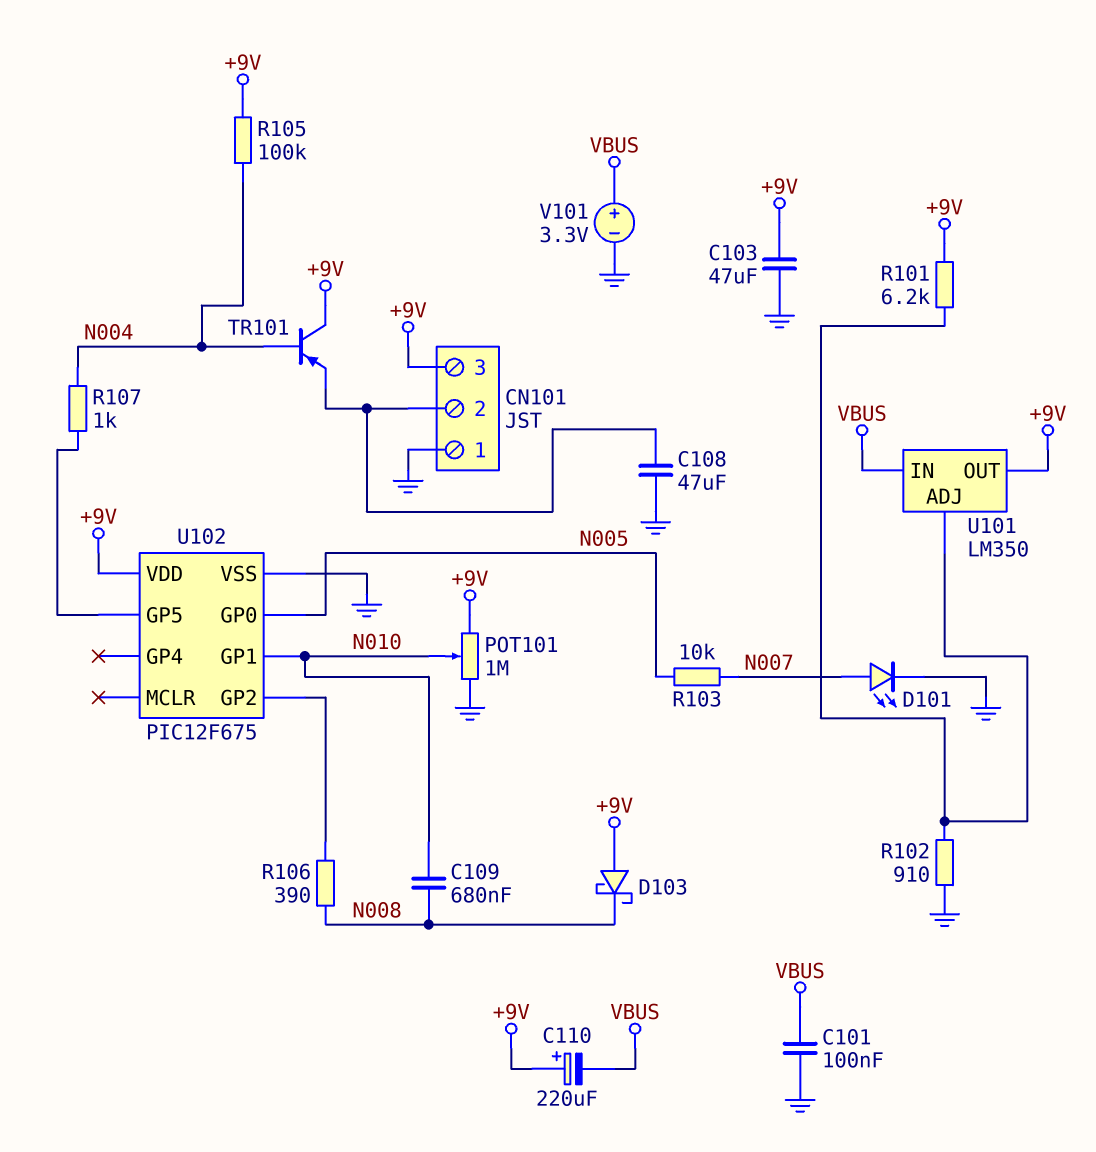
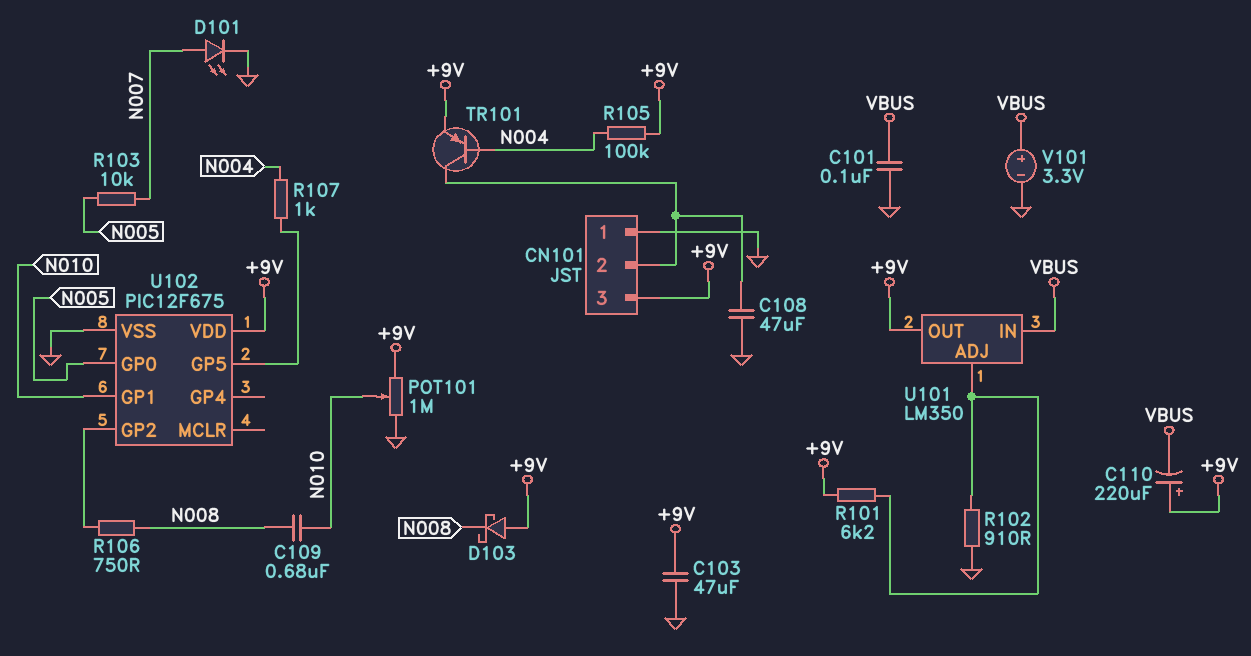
R106: 390 (N008, U102/GP2) -> 750 (N008, U102/GP2)
TR101: PNP (B N004, C +9V, E CN101/2) -> PNP (B N004, C CN101/2, E +9V)

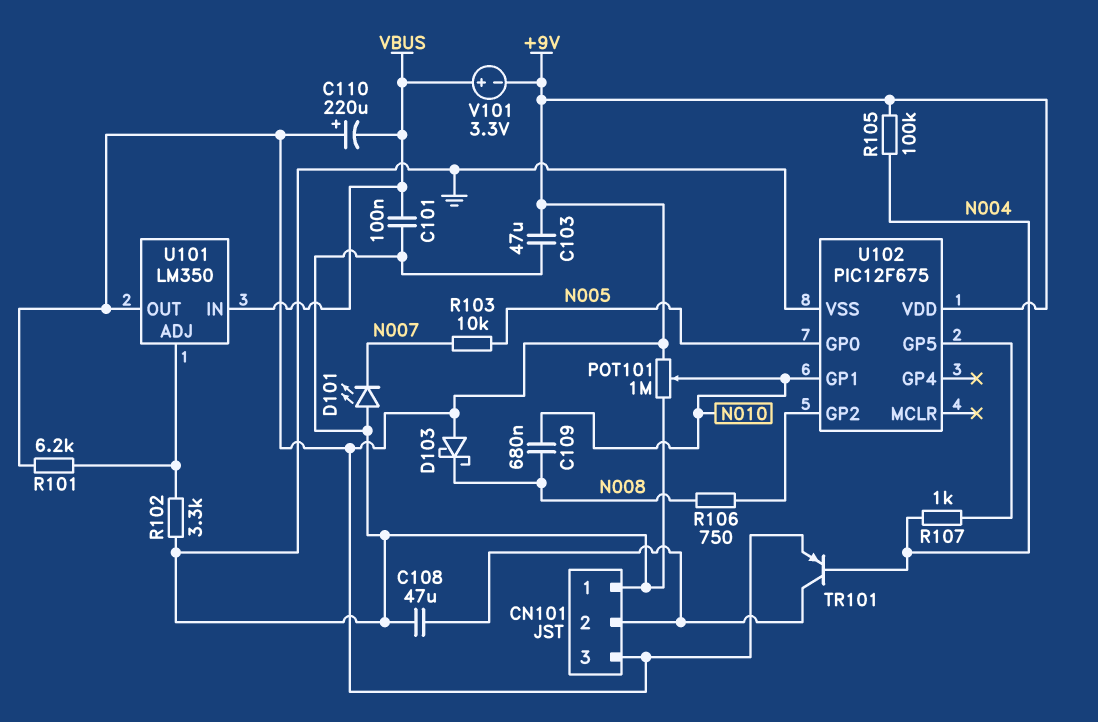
D101: LED (A N007, K GND) -> LED (A GND, K N007)
R102: 910 (GND, U101/ADJ) -> 3.3k (GND, U101/ADJ)
V101: 3.3V (plus VBUS, minus GND) -> 3.3V (plus VBUS, minus +9V)

